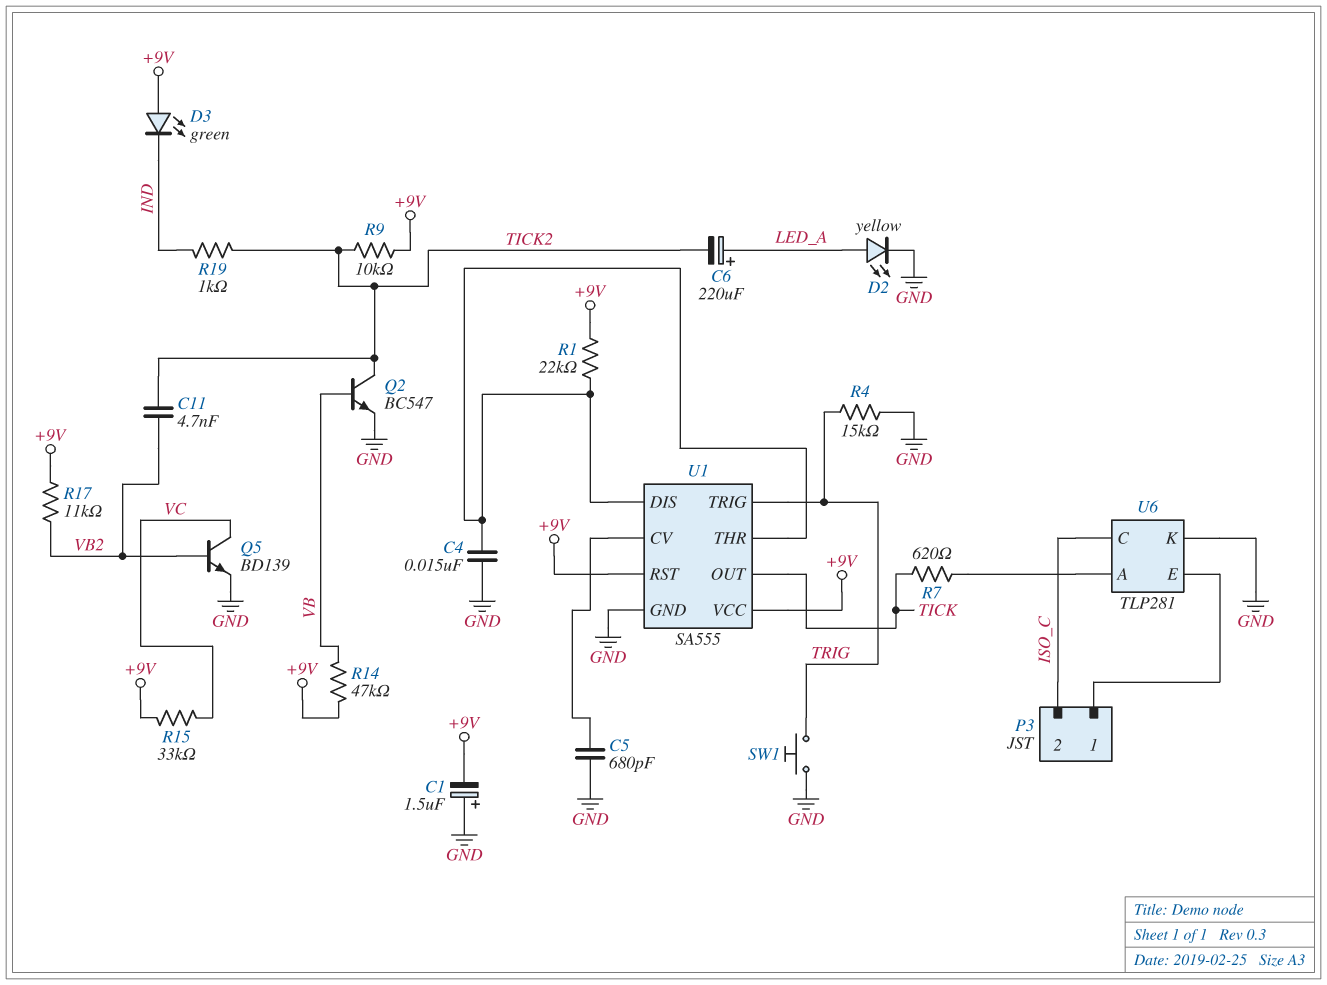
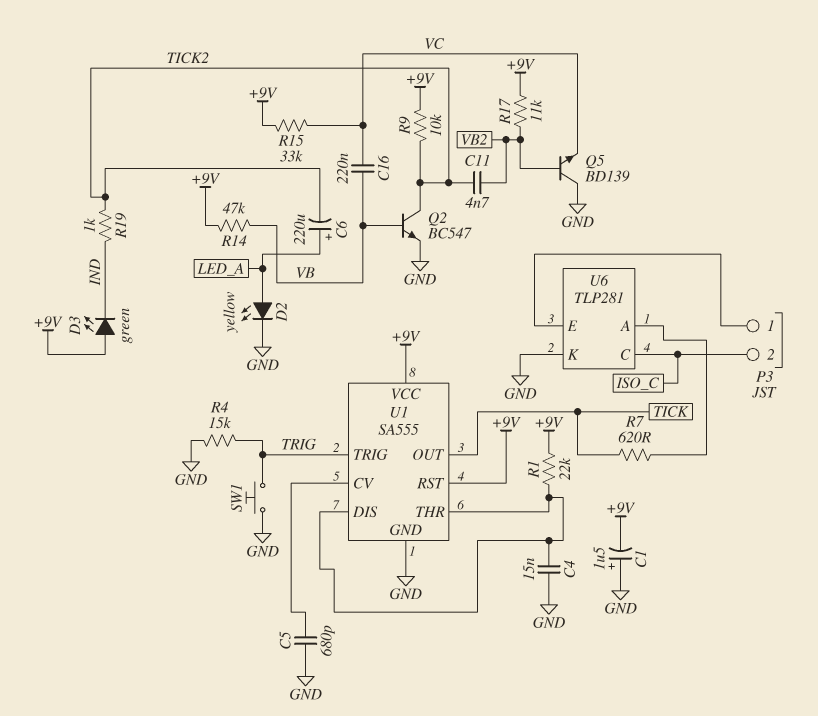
C16: none -> 220nF (VB, VC)
Q5: NPN BD139 (B VB2, C VC, E GND) -> NPN BD139 (B VB2, C GND, E VC)

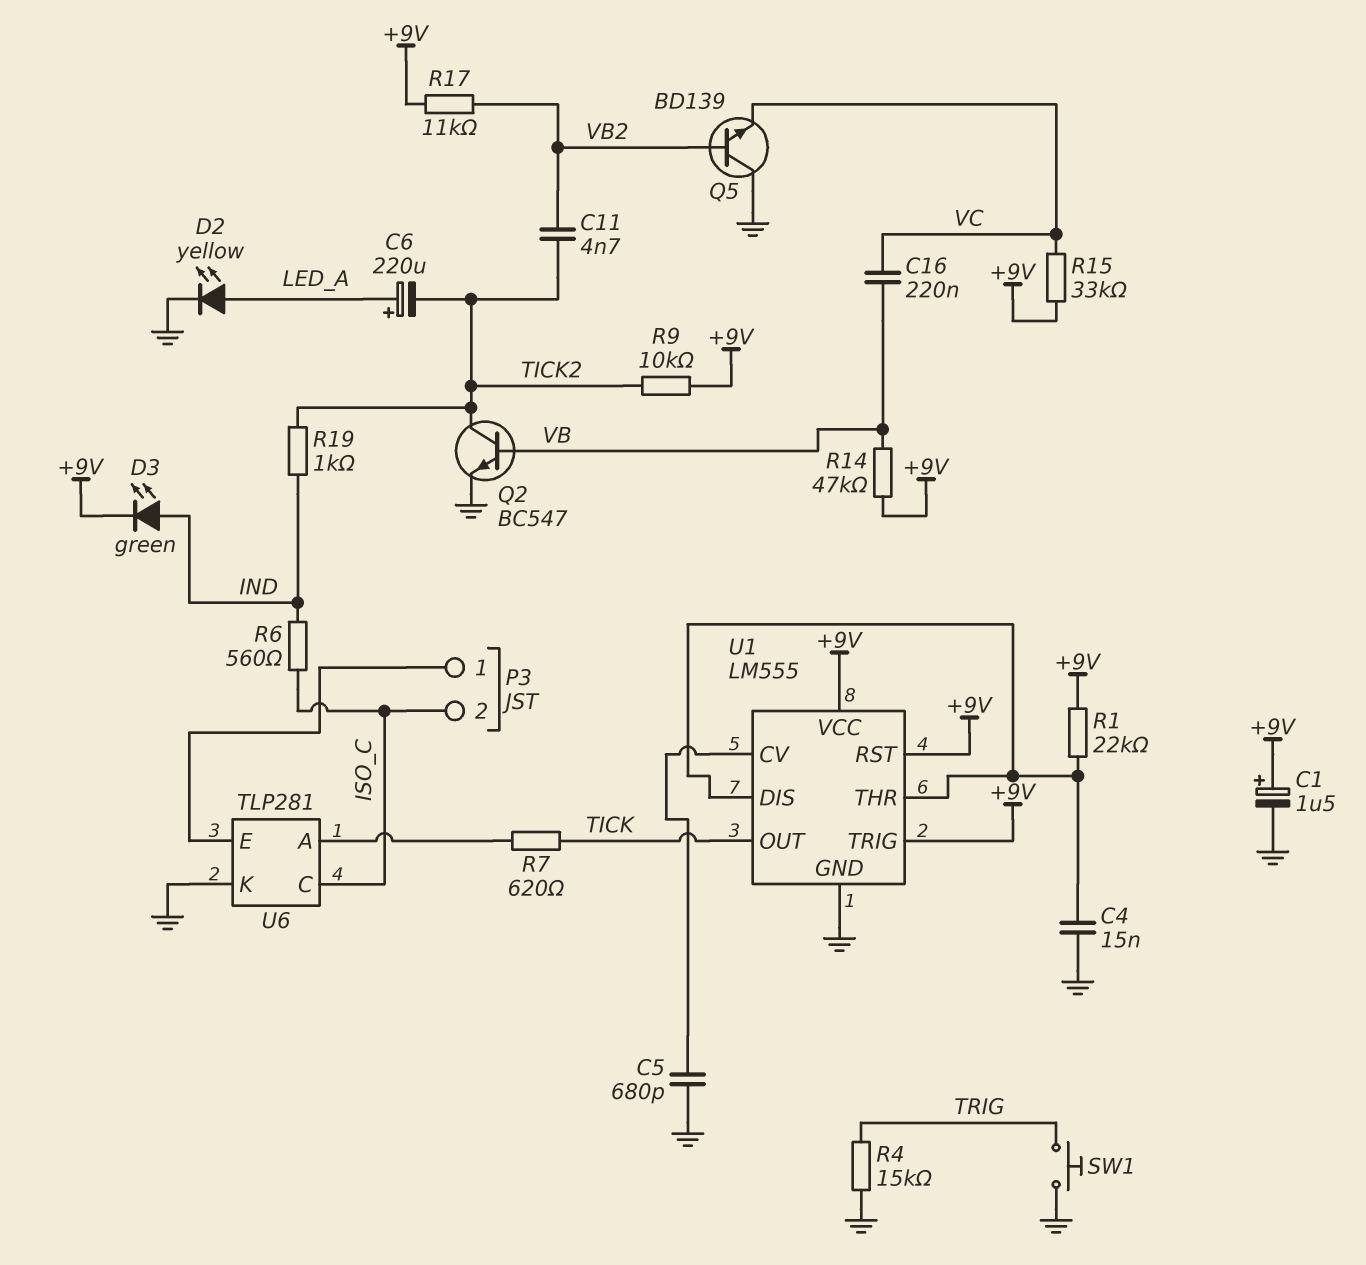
C1: 1.5uF (plus GND, minus +9V) -> 1.5uF (plus +9V, minus GND)
D3: LED green (A +9V, K IND) -> LED green (A IND, K +9V)
R6: none -> 560 (IND, ISO_C)
U1: SA555 -> LM555
U1 pin TRIG: TRIG -> +9V

